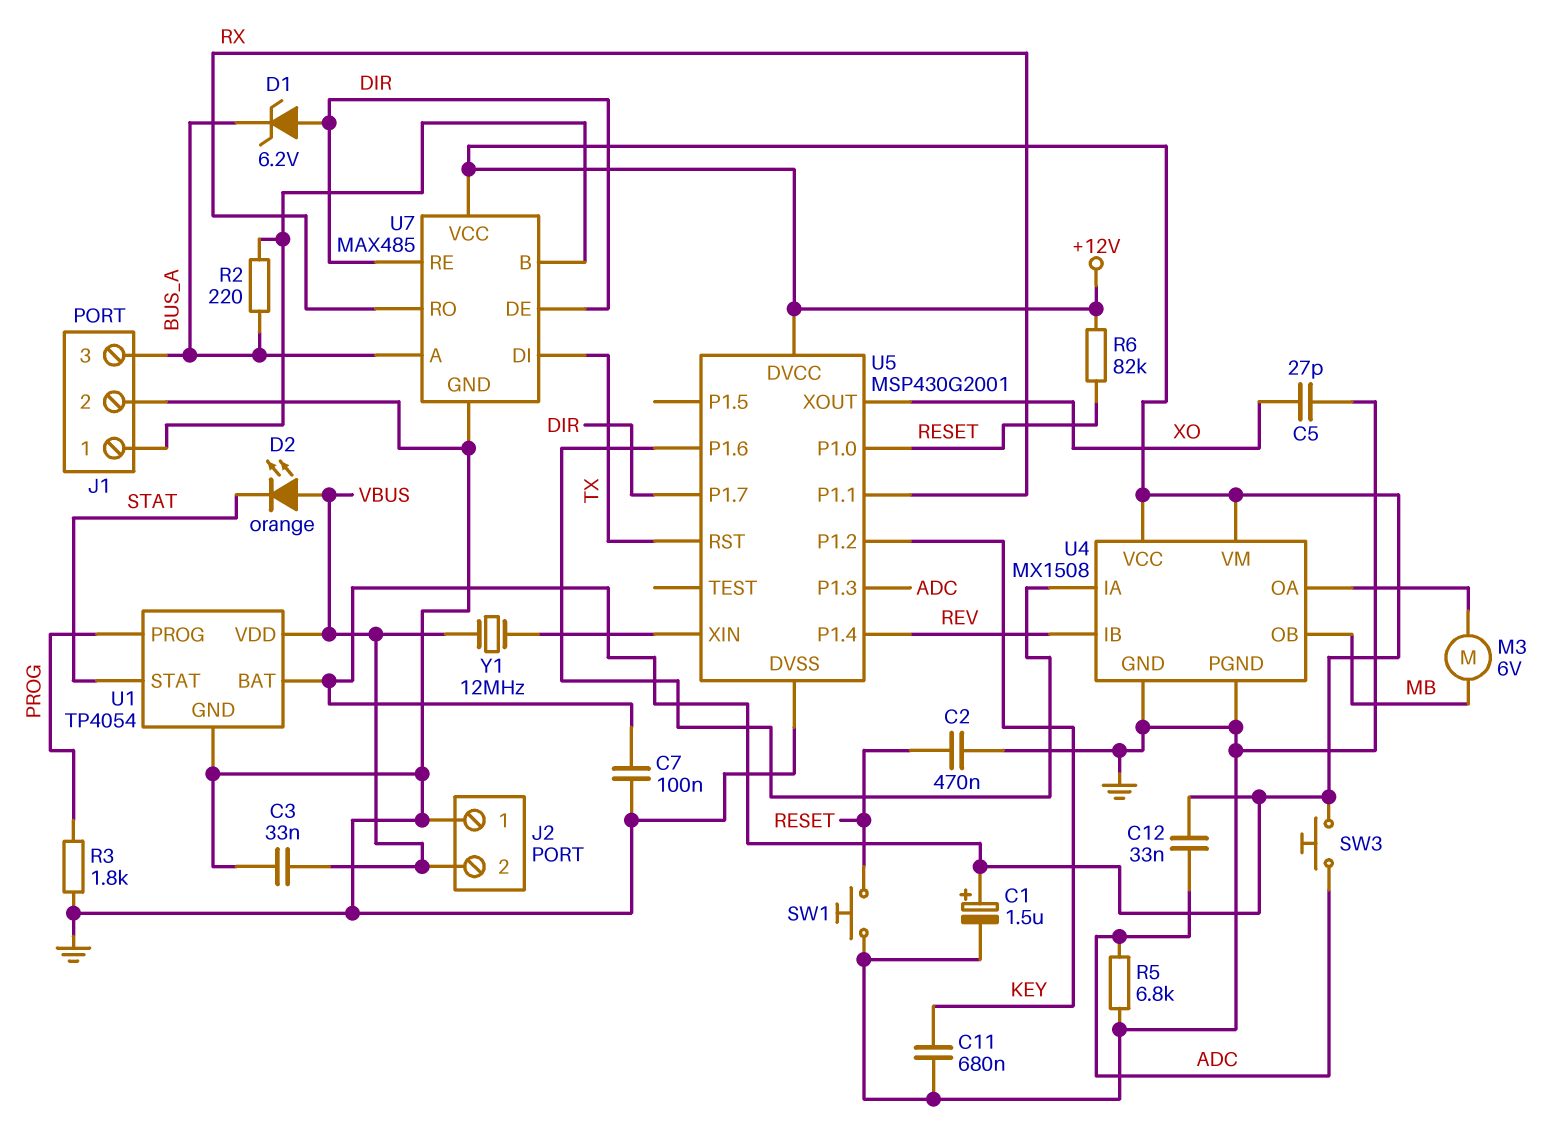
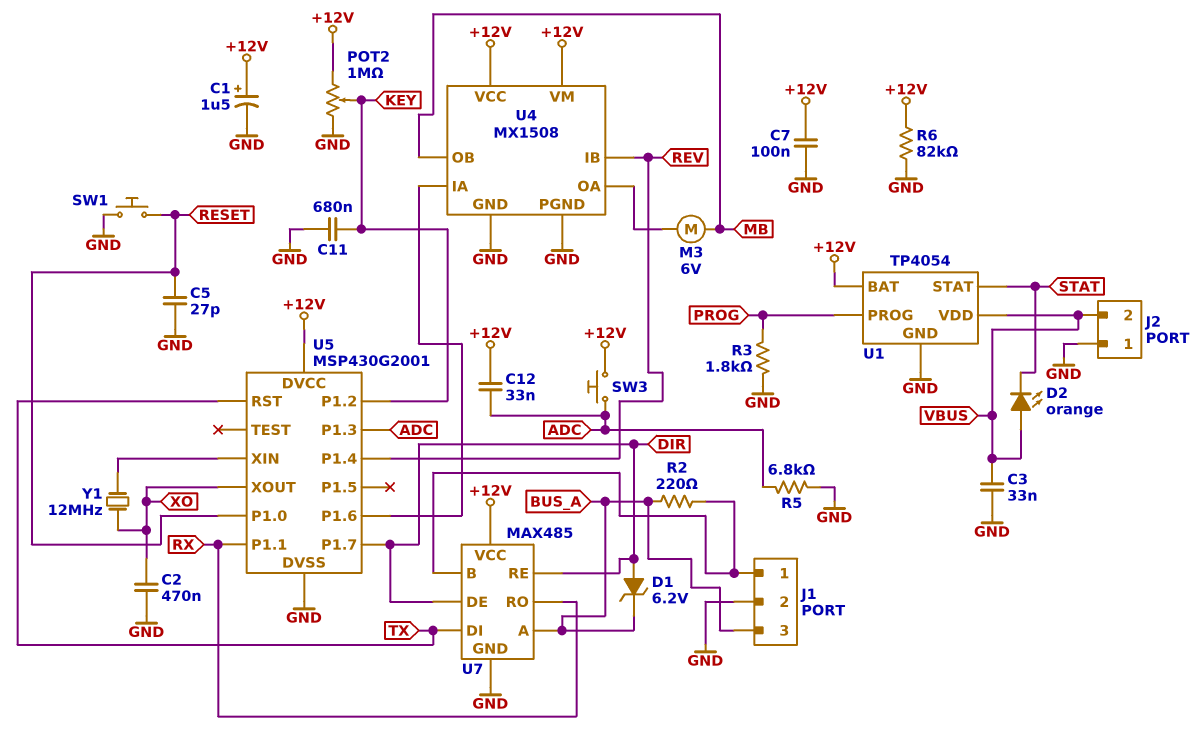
C2: 470nF (GND, RESET) -> 470nF (GND, XO)
C5: 27pF (GND, XO) -> 27pF (GND, RESET)
POT2: none -> 1M (+12V, GND, wiper KEY)
R6: 82k (+12V, RESET) -> 82k (+12V, GND)
Y1: 12MHz (U5/XIN, VBUS) -> 12MHz (U5/XIN, XO)

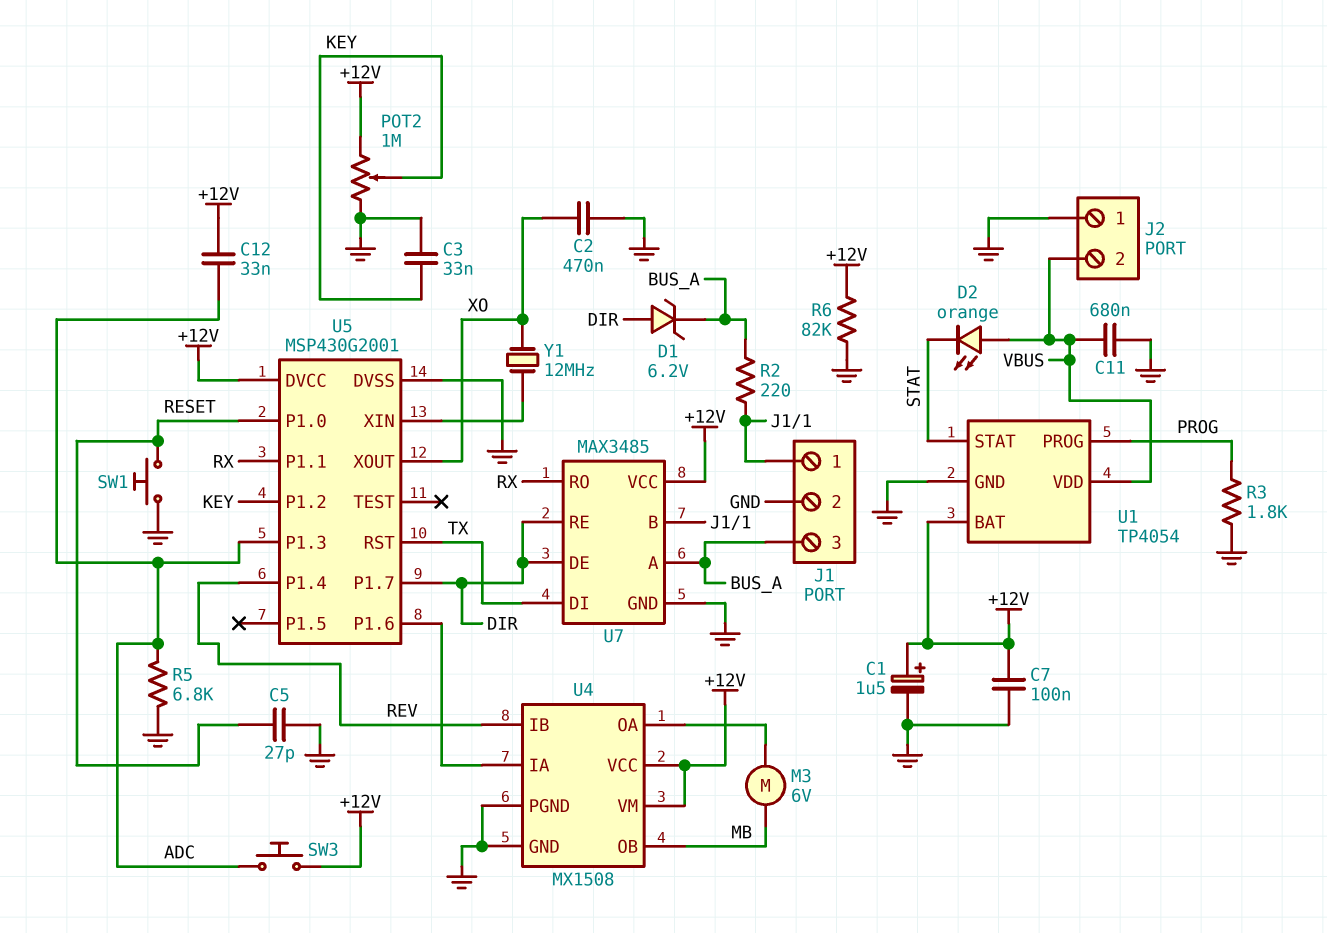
C3: 33nF (GND, VBUS) -> 33nF (GND, KEY)
C11: 680nF (GND, KEY) -> 680nF (GND, VBUS)
U7: MAX485 -> MAX3485

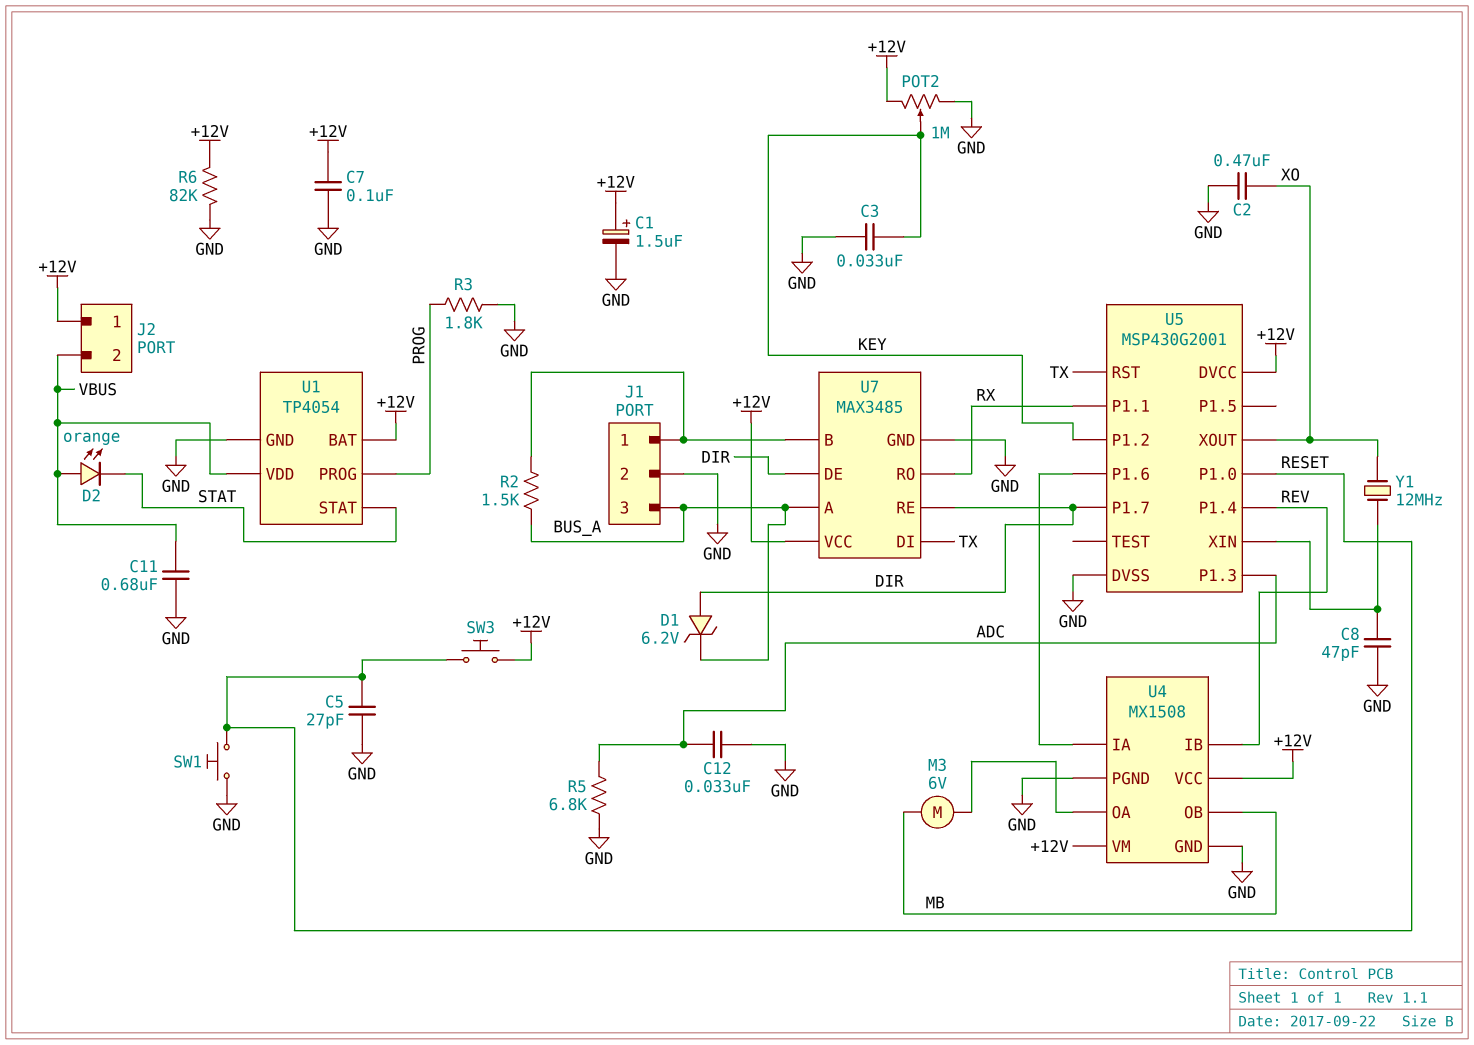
C8: none -> 47pF (GND, U5/XIN)
C12: 33nF (+12V, ADC) -> 33nF (ADC, GND)
J2 pin 1: GND -> +12V
R2: 220 (BUS_A, J1/1) -> 1.5k (BUS_A, J1/1)
SW3: button (+12V, ADC) -> button (+12V, RESET)

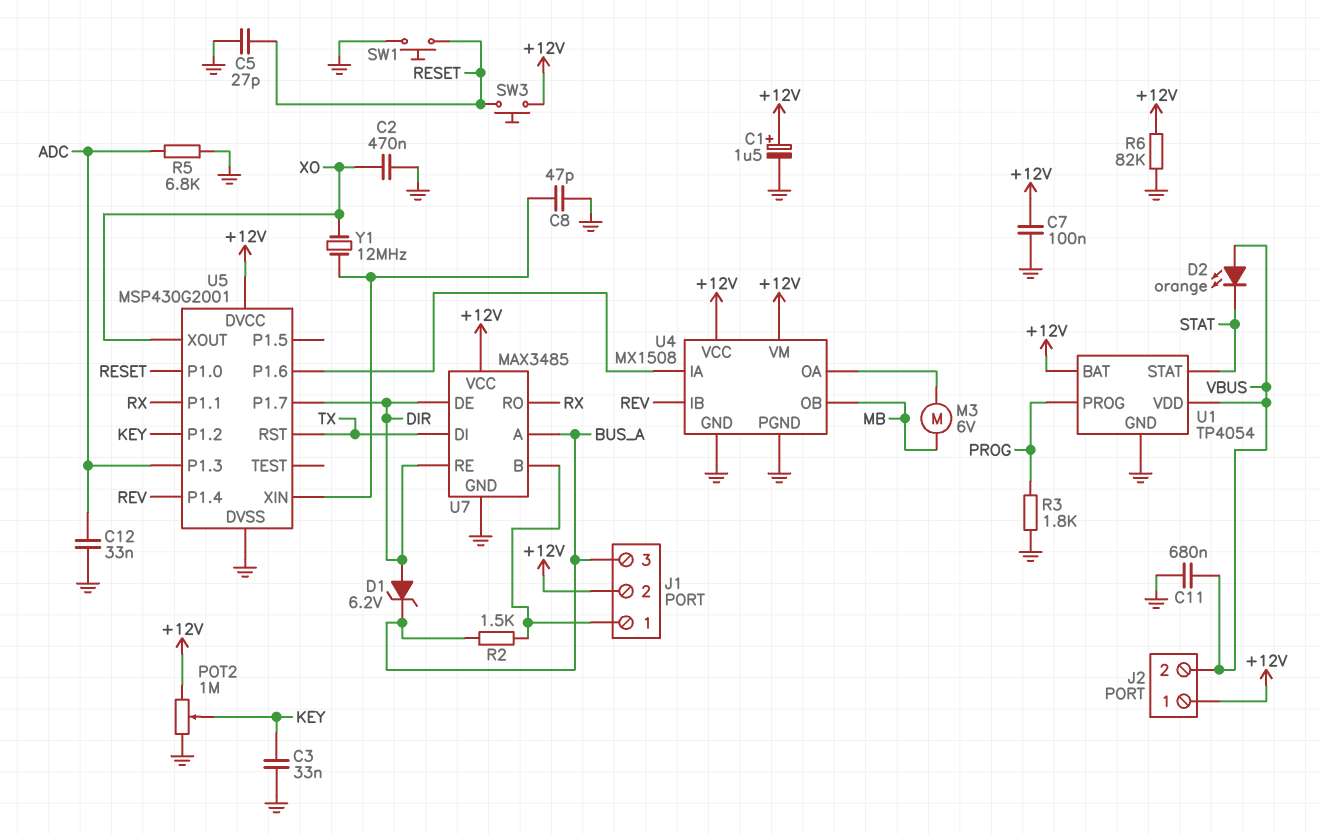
J1 pin 2: GND -> +12V

